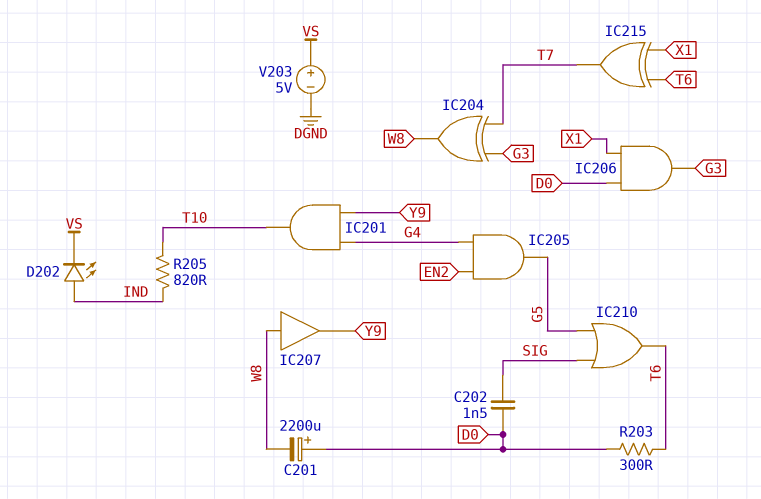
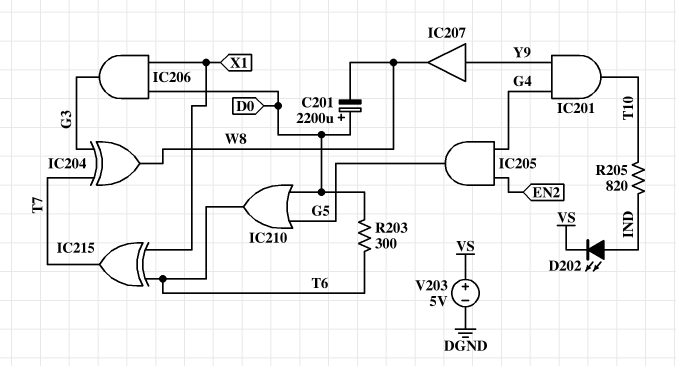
C202: 1.5nF (D0, SIG) -> none
IC207: buffer (in W8, out Y9) -> buffer (in Y9, out W8)
IC210: OR (in G5, in SIG, out T6) -> OR (in D0, in G5, out T6)

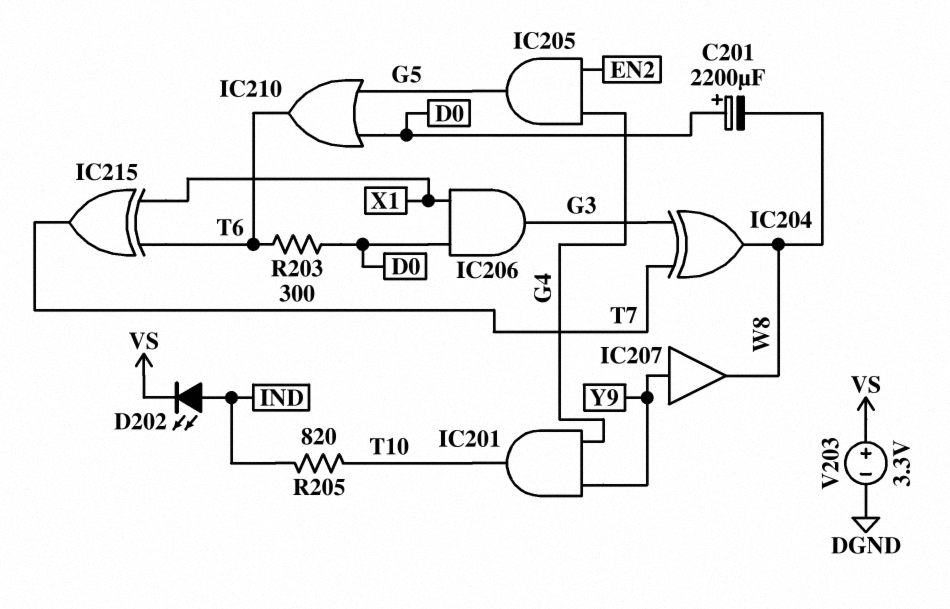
V203: 5V (plus VS, minus DGND) -> 3.3V (plus VS, minus DGND)

